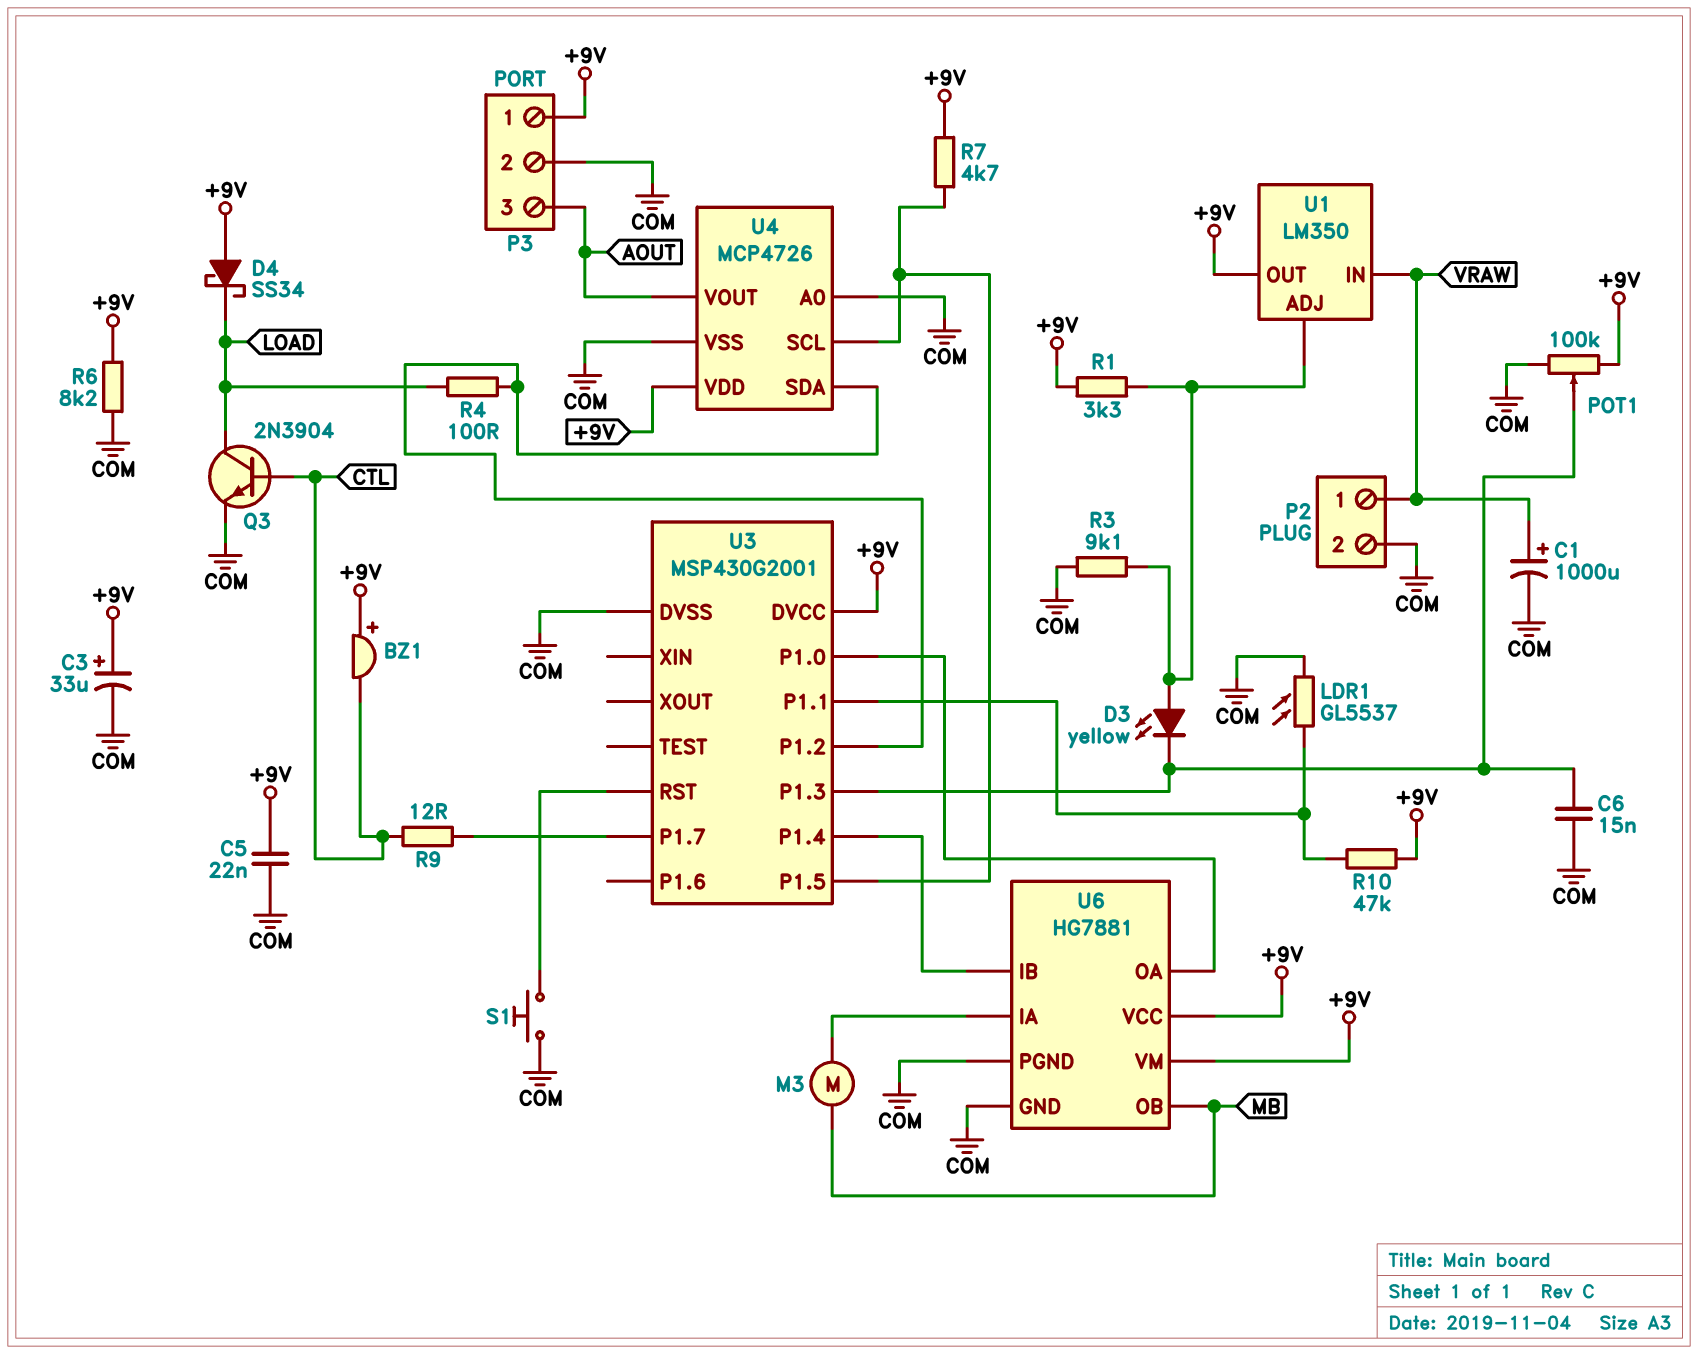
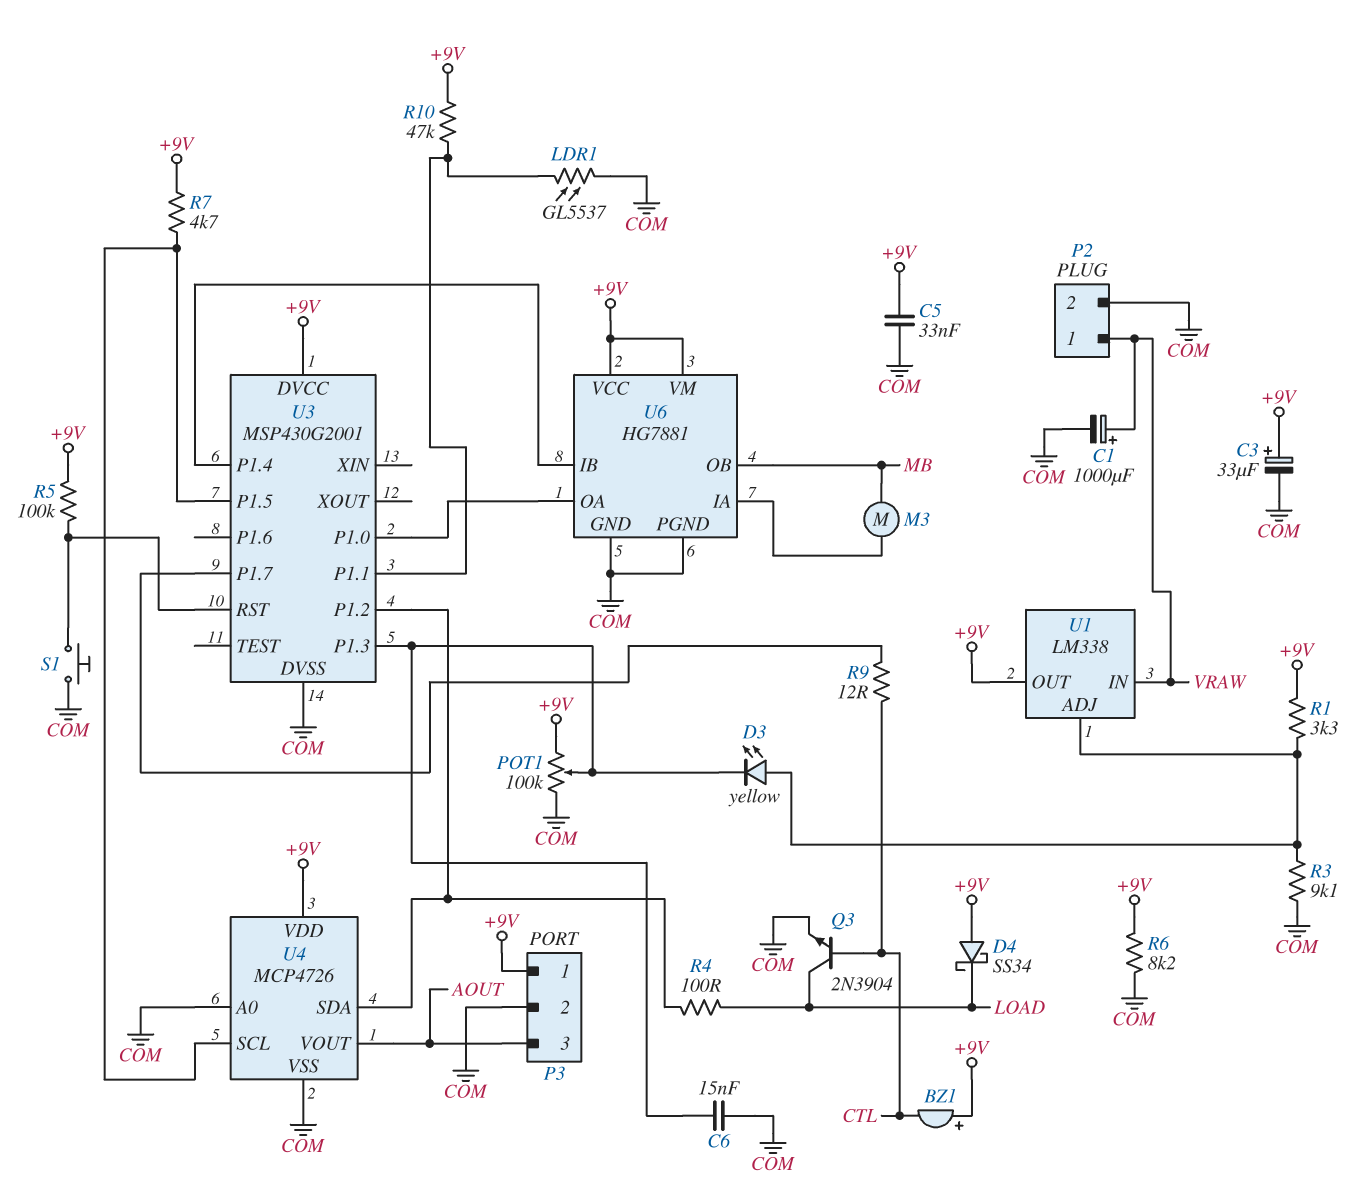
C5: 22nF (+9V, COM) -> 33nF (+9V, COM)
R5: none -> 100k (+9V, U3/RST)
U1: LM350 -> LM338

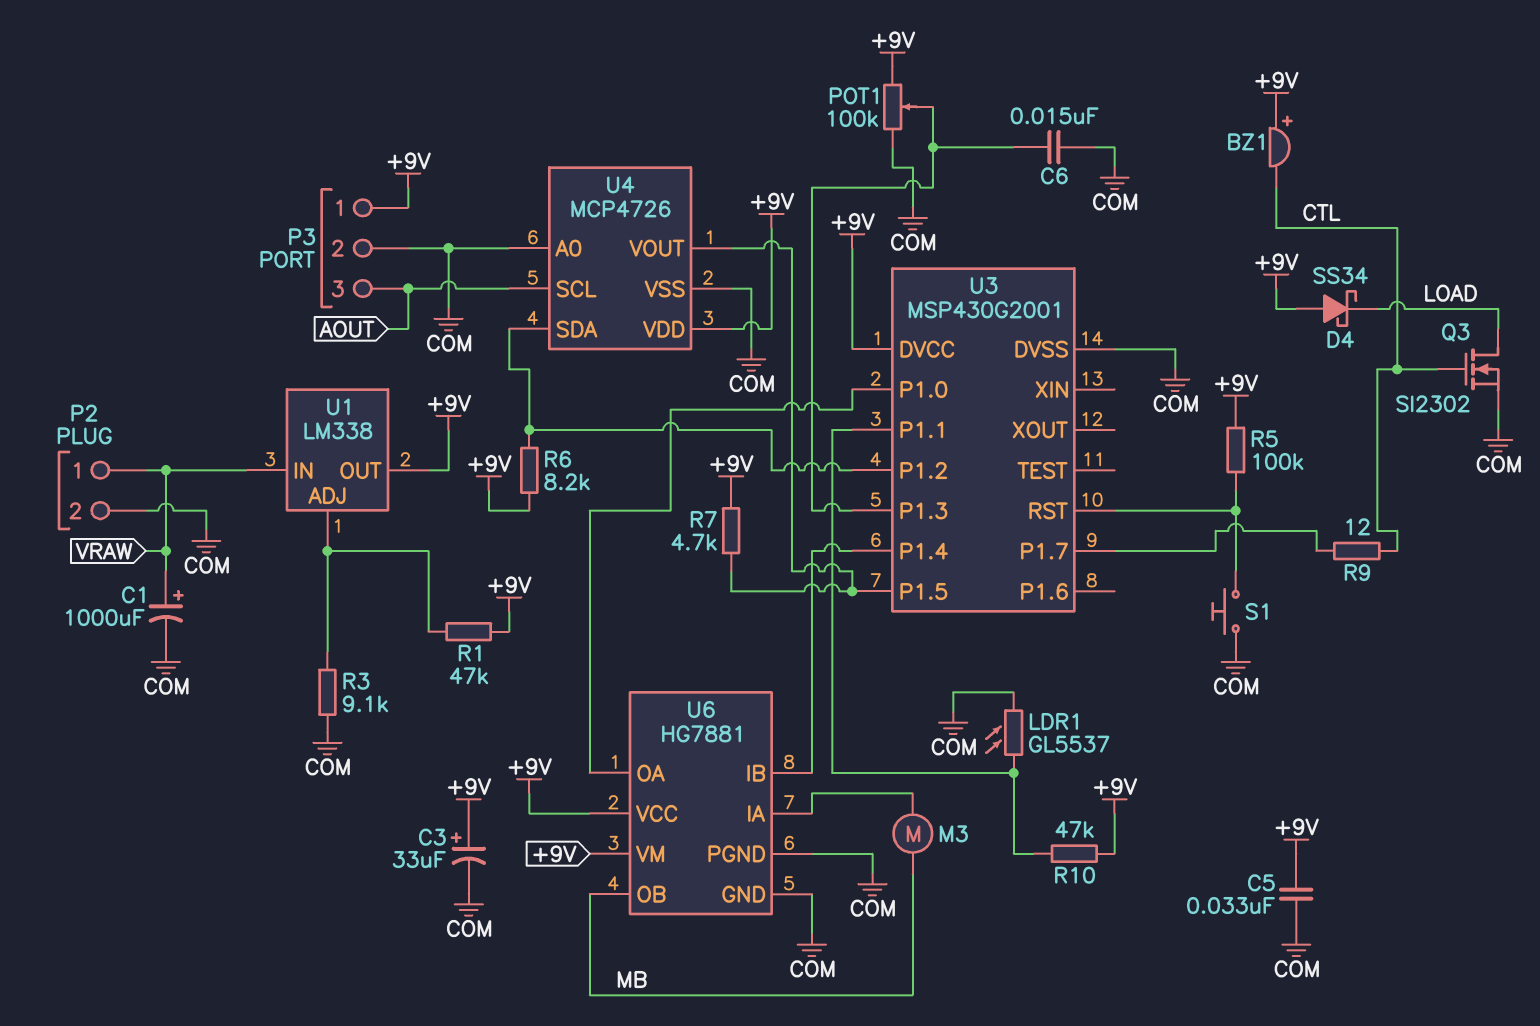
D3: LED yellow (A U1/ADJ, K U3/P1.3) -> none
Q3: NPN 2N3904 (B CTL, C LOAD, E COM) -> NMOS SI2302 (G CTL, D LOAD, S COM)
R1: 3.3k (+9V, U1/ADJ) -> 47k (+9V, U1/ADJ)
R4: 100 (LOAD, U3/P1.2) -> none
R6: 8.2k (+9V, COM) -> 8.2k (+9V, U3/P1.2)
U4 pin SCL: U3/P1.5 -> AOUT
U4 pin VOUT: AOUT -> U3/P1.5

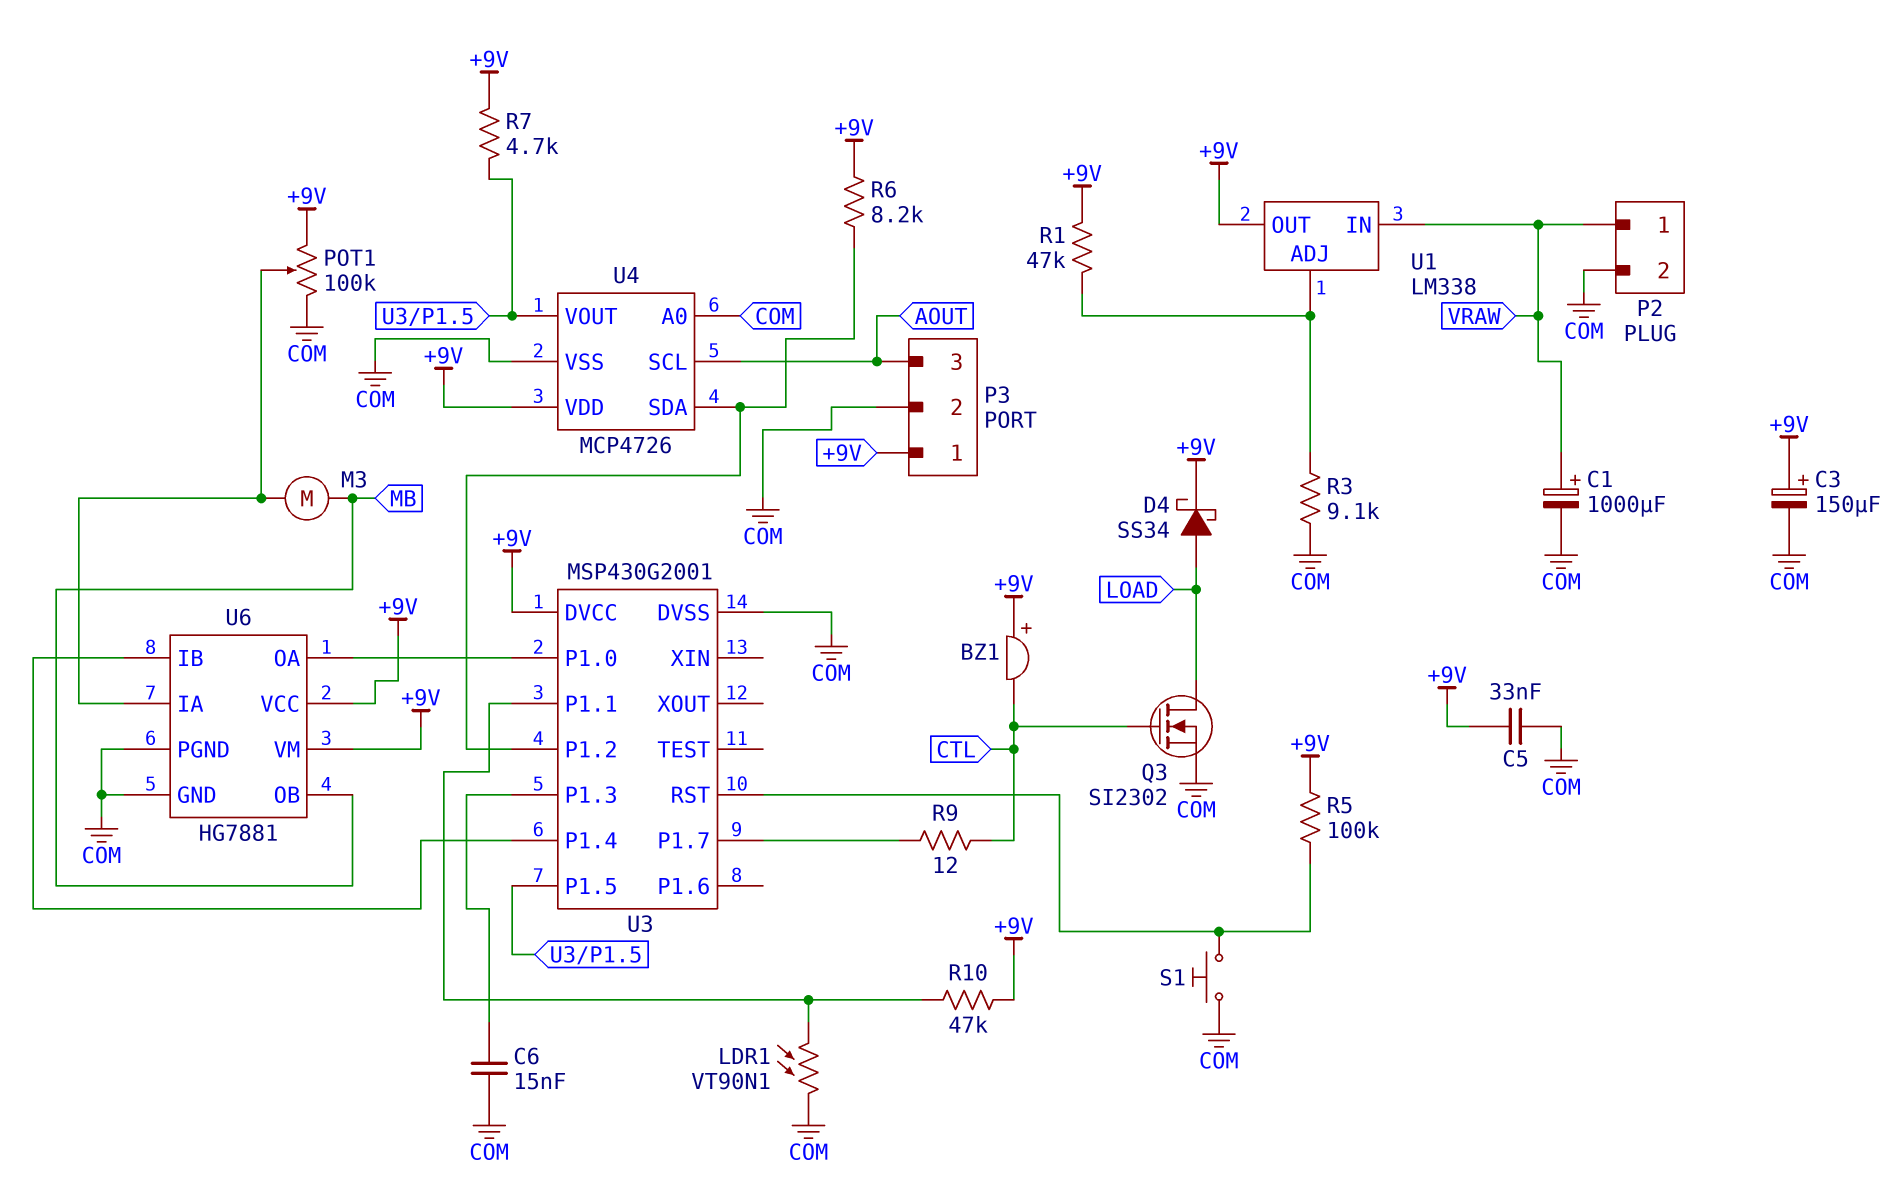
C3: 33uF (plus +9V, minus COM) -> 150uF (plus +9V, minus COM)
D4: schottky SS34 (A +9V, K LOAD) -> schottky SS34 (A LOAD, K +9V)
LDR1: GL5537 (COM, U3/P1.1) -> VT90N1 (COM, U3/P1.1)
POT1: 100k (+9V, COM, wiper U3/P1.3) -> 100k (+9V, COM, wiper U6/IA)

